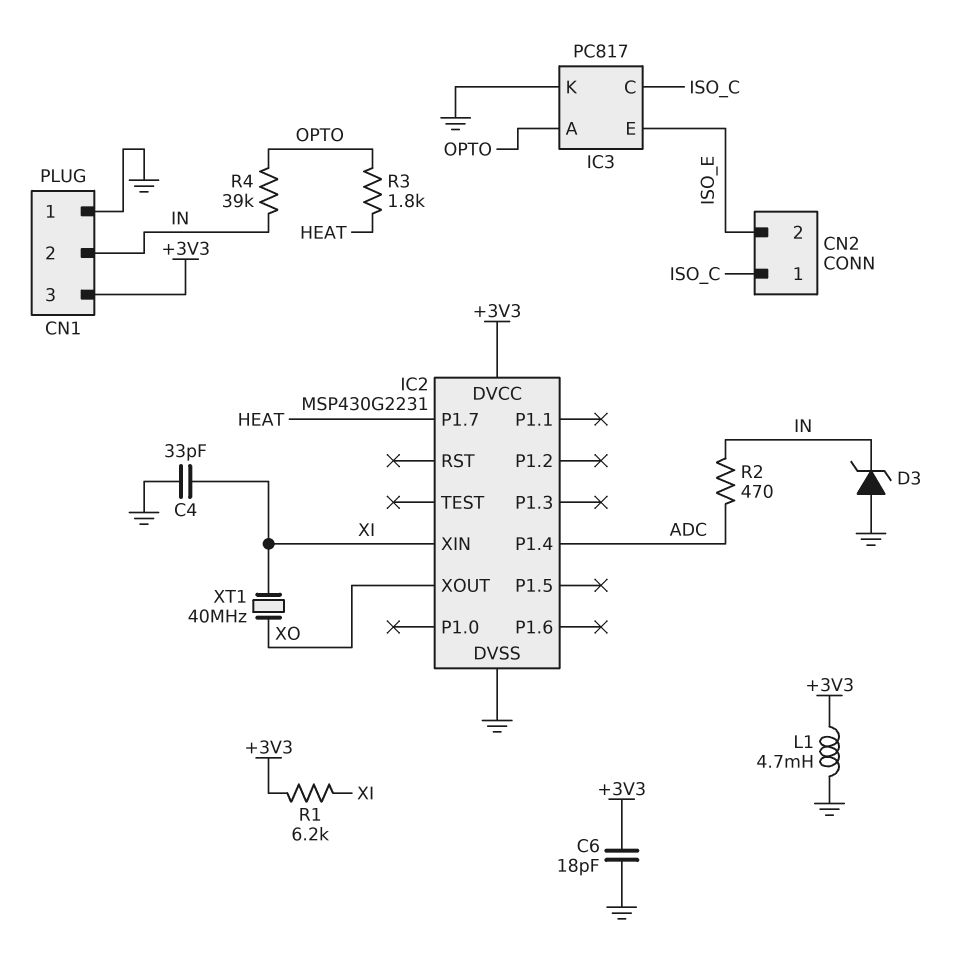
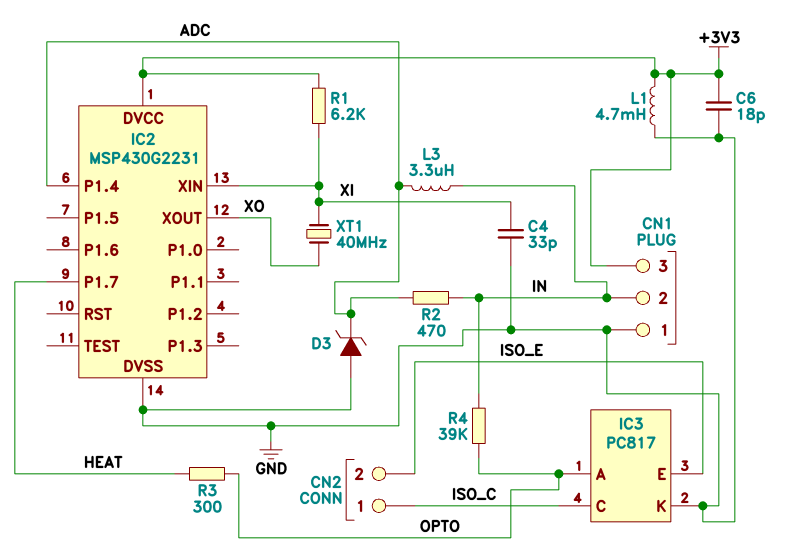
D3: zener (A GND, K IN) -> zener (A GND, K ADC)
L3: none -> 3.3uH (ADC, IN)
R3: 1.8k (HEAT, OPTO) -> 300 (HEAT, OPTO)

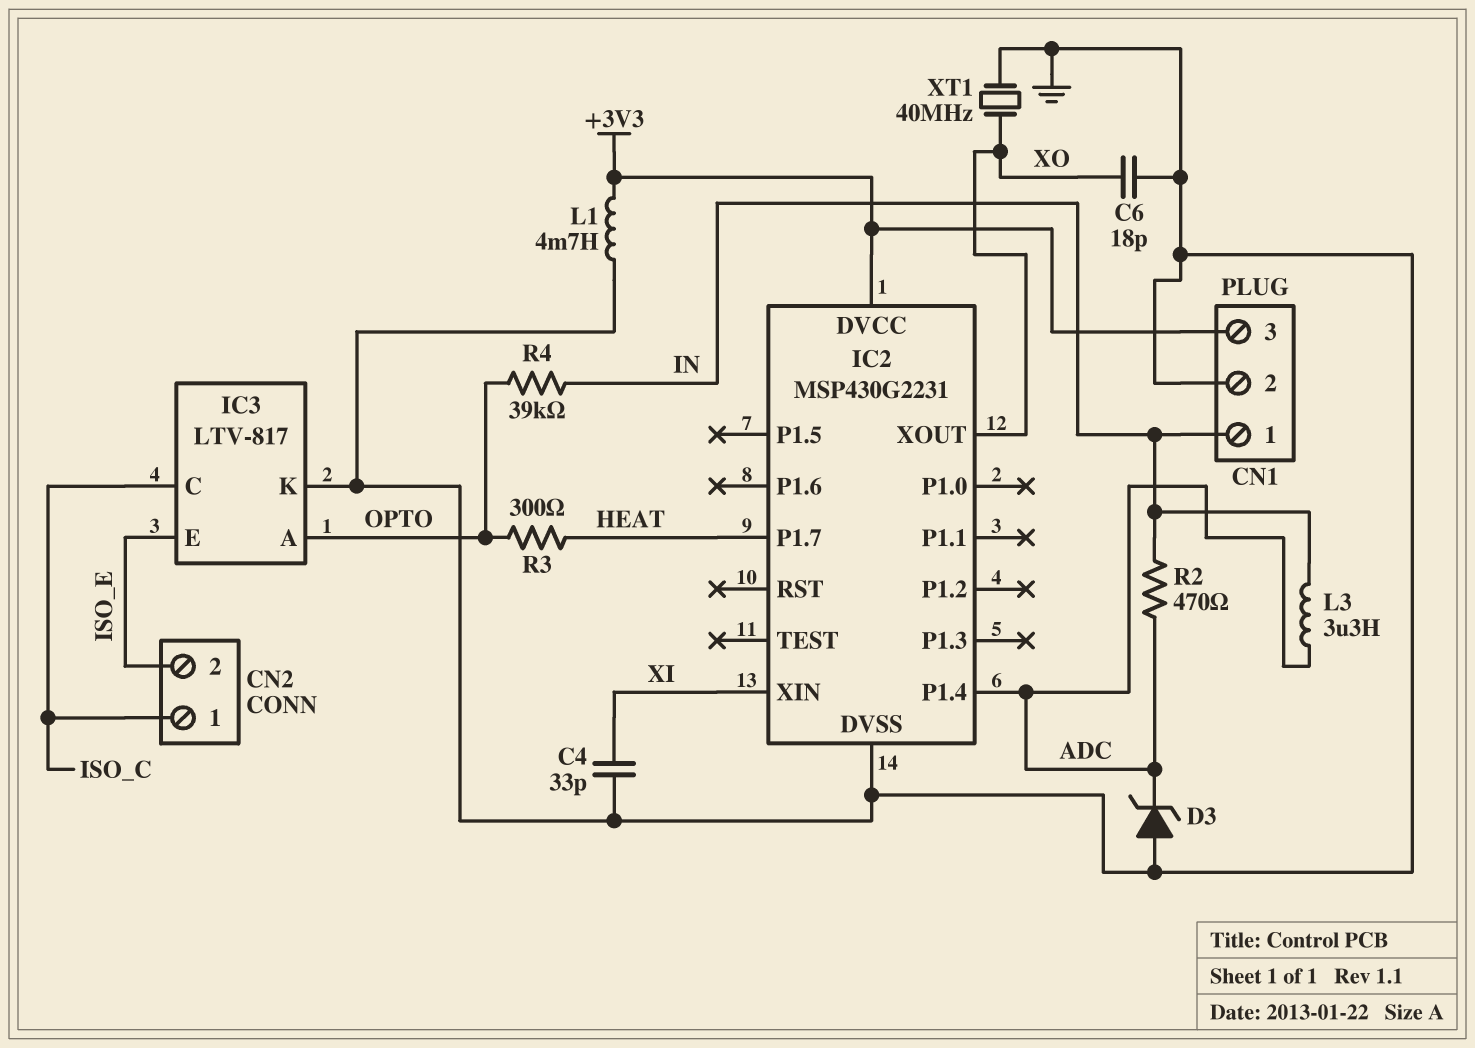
C6: 18pF (+3V3, GND) -> 18pF (GND, XO)
CN1 pin 1: GND -> IN
CN1 pin 2: IN -> GND
IC3: PC817 -> LTV-817
R1: 6.2k (+3V3, XI) -> none
XT1: 40MHz (XI, XO) -> 40MHz (GND, XO)

